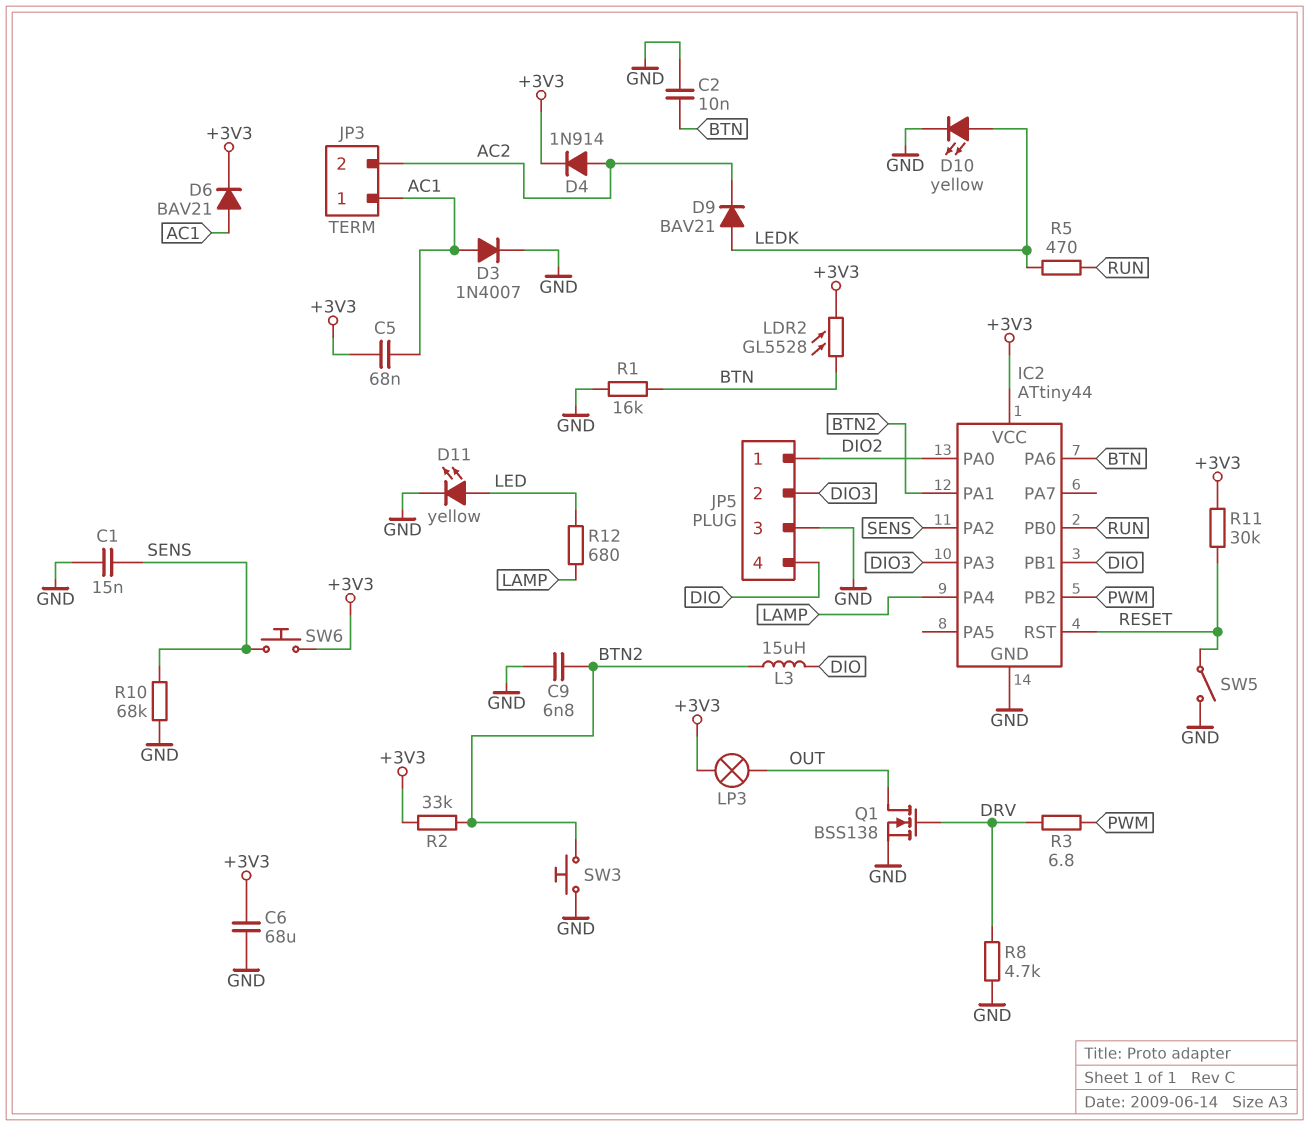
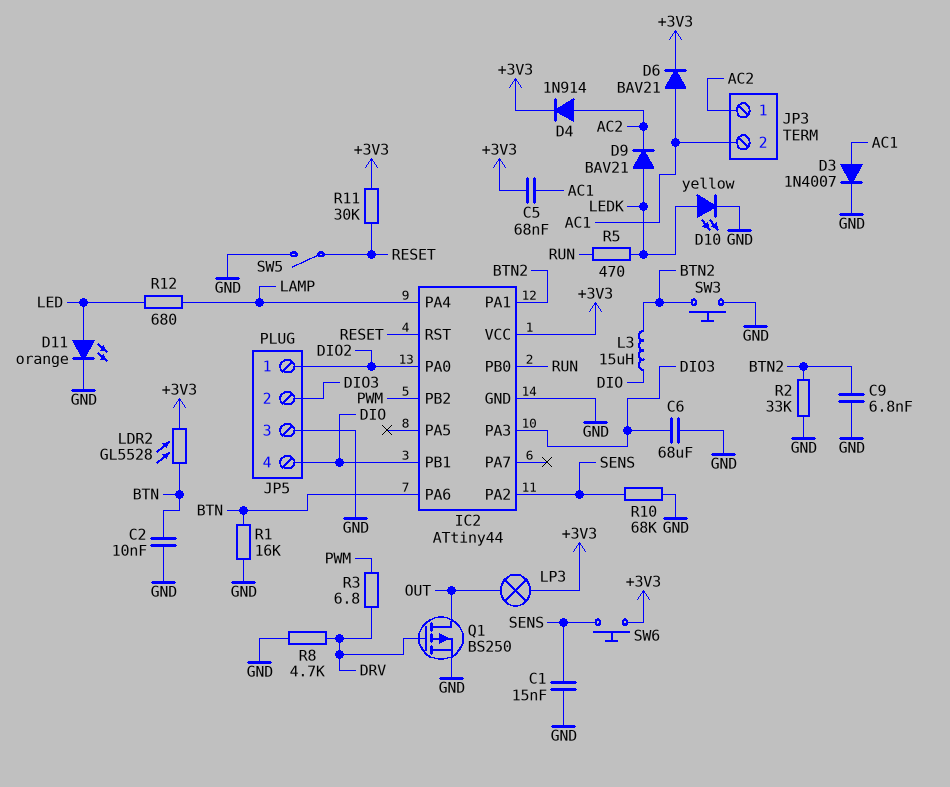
C6: 68uF (+3V3, GND) -> 68uF (DIO3, GND)
D11: LED yellow (A LED, K GND) -> LED orange (A LED, K GND)
JP3 pin 1: AC1 -> AC2
JP3 pin 2: AC2 -> AC1
Q1: NMOS BSS138 (G DRV, D OUT, S GND) -> PMOS BS250 (G DRV, D OUT, S GND)
R2: 33k (+3V3, BTN2) -> 33k (BTN2, GND)

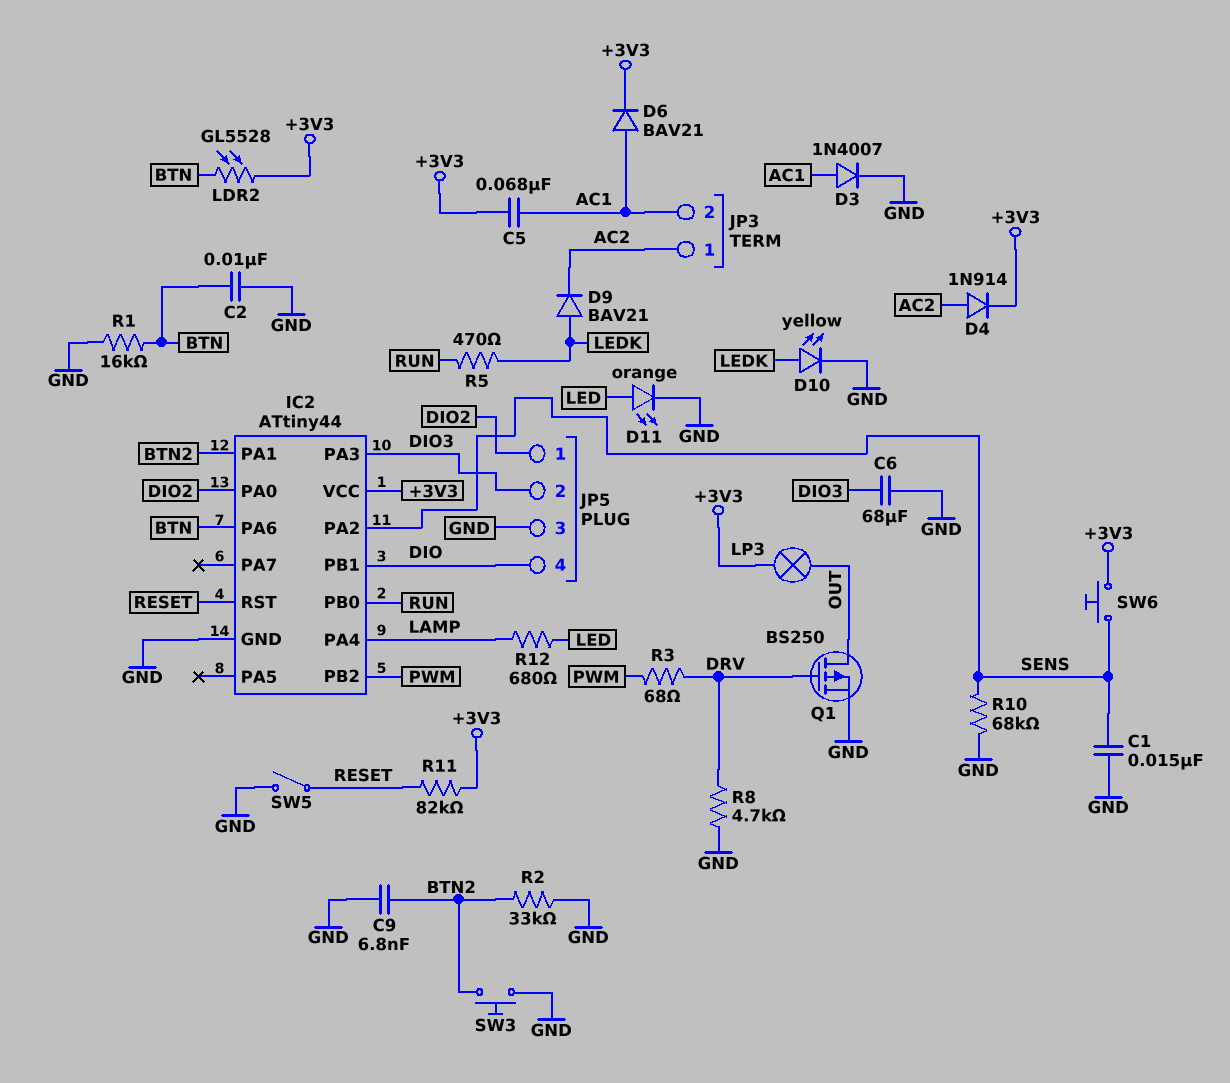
L3: 15uH (BTN2, DIO) -> none
R3: 6.8 (DRV, PWM) -> 68 (DRV, PWM)
R11: 30k (+3V3, RESET) -> 82k (+3V3, RESET)

